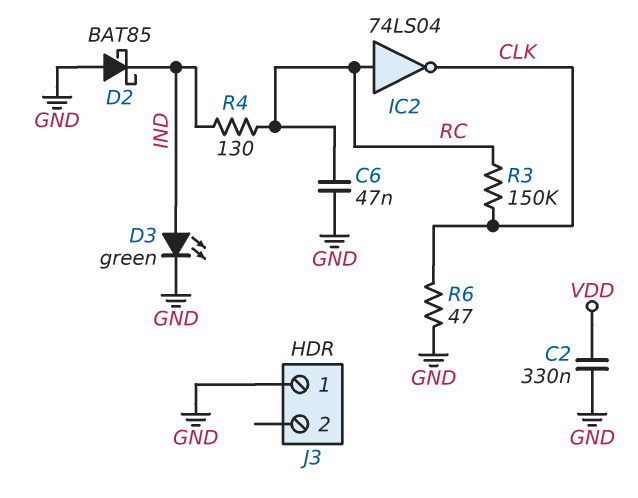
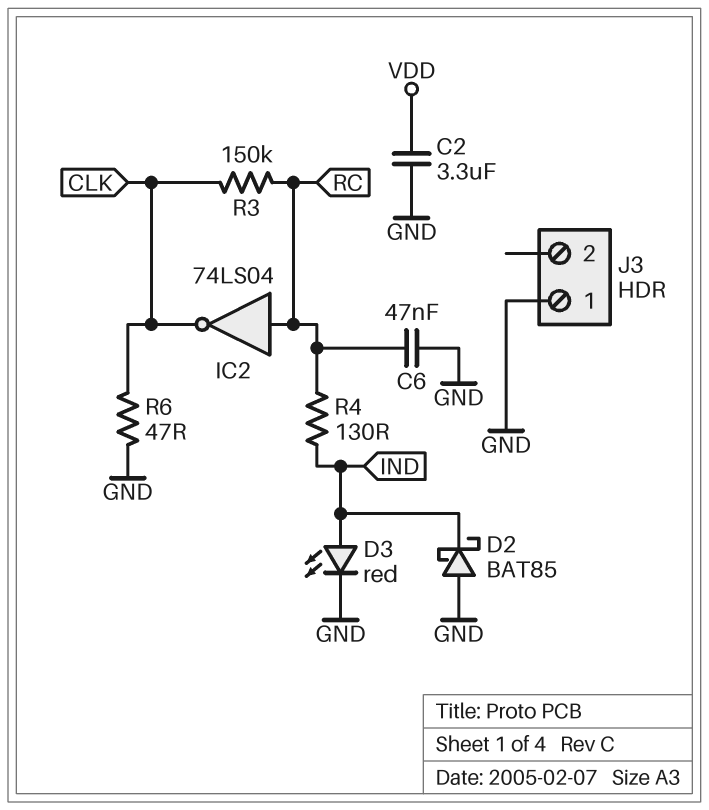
C2: 330nF (GND, VDD) -> 3.3uF (GND, VDD)
D3: LED green (A IND, K GND) -> LED red (A IND, K GND)

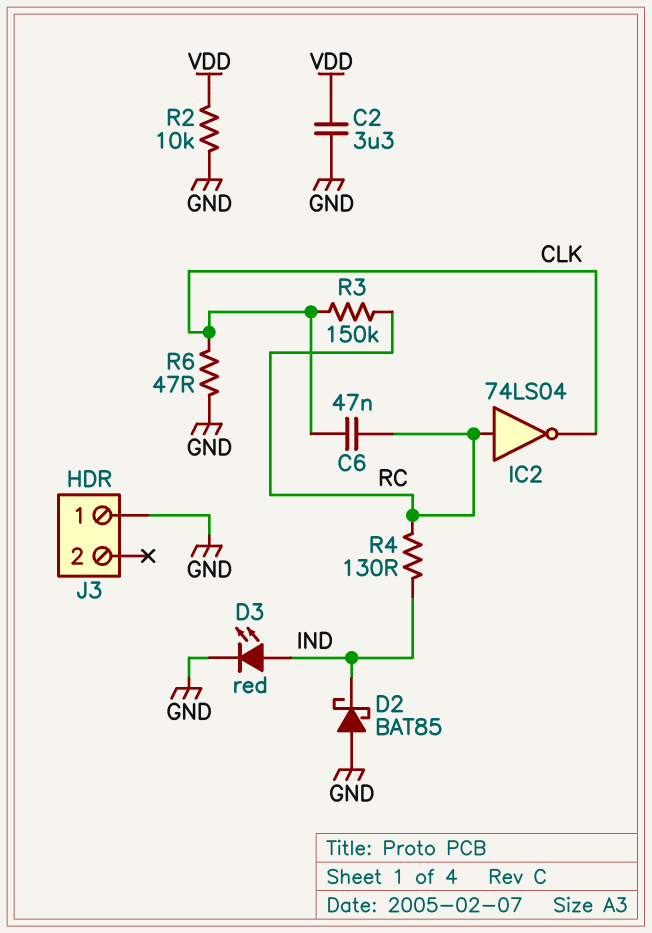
C6: 47nF (GND, RC) -> 47nF (CLK, RC)
R2: none -> 10k (GND, VDD)

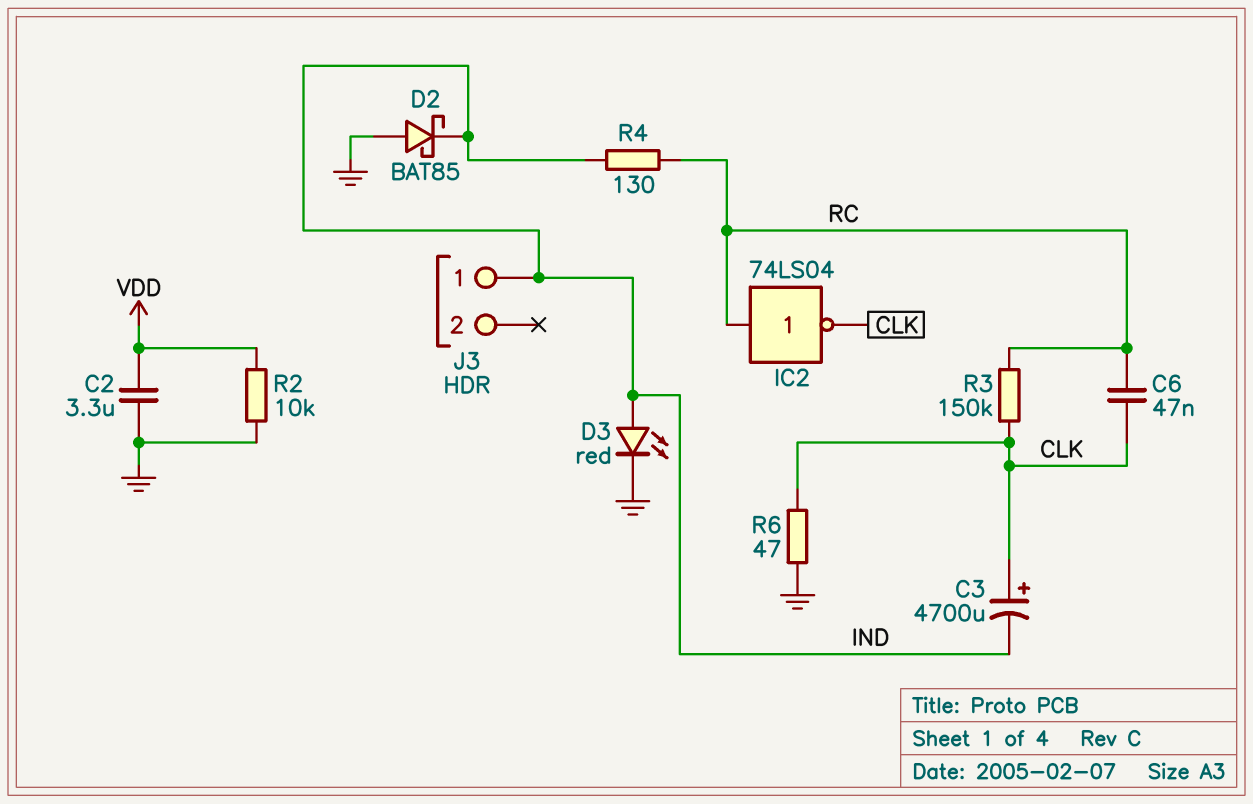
C3: none -> 4700uF (plus CLK, minus IND)
J3 pin 1: GND -> IND

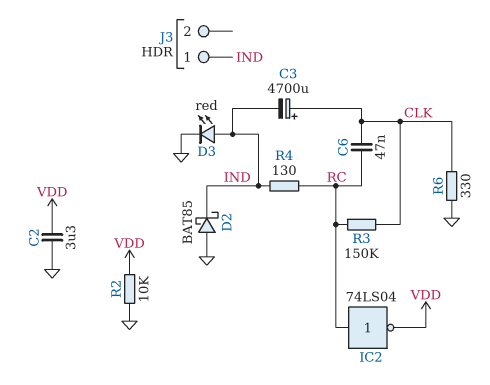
IC2: NOT 74LS04 (in RC, out CLK) -> NOT 74LS04 (in RC, out VDD)
R6: 47 (CLK, GND) -> 330 (CLK, GND)

